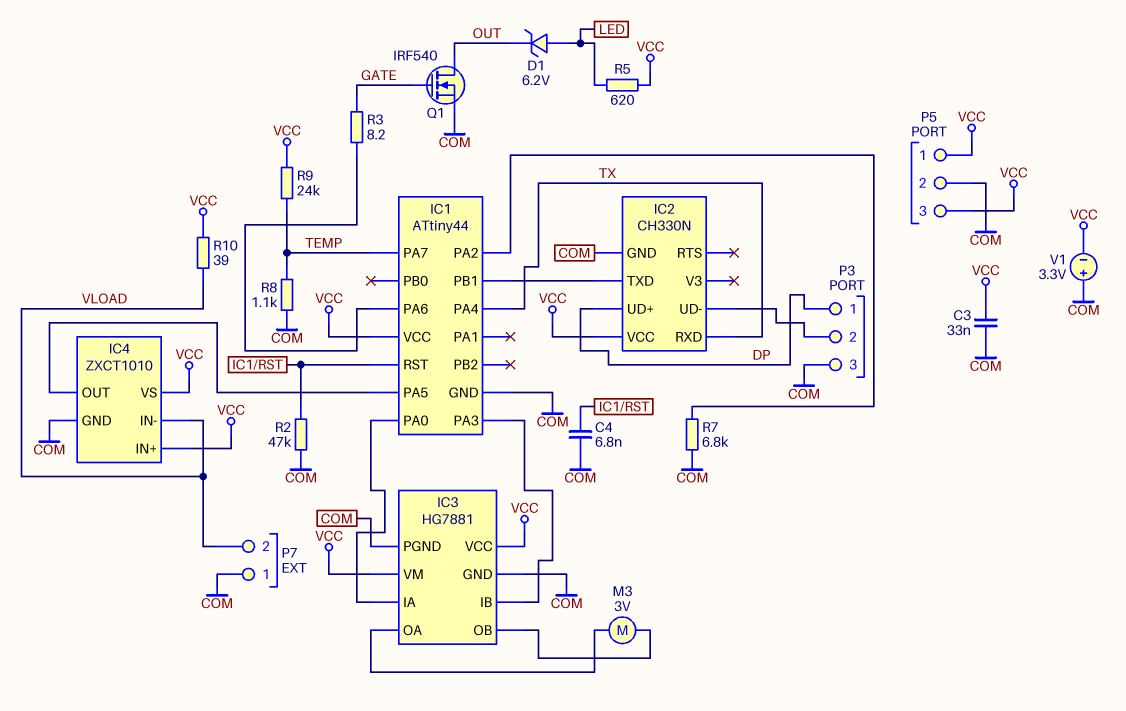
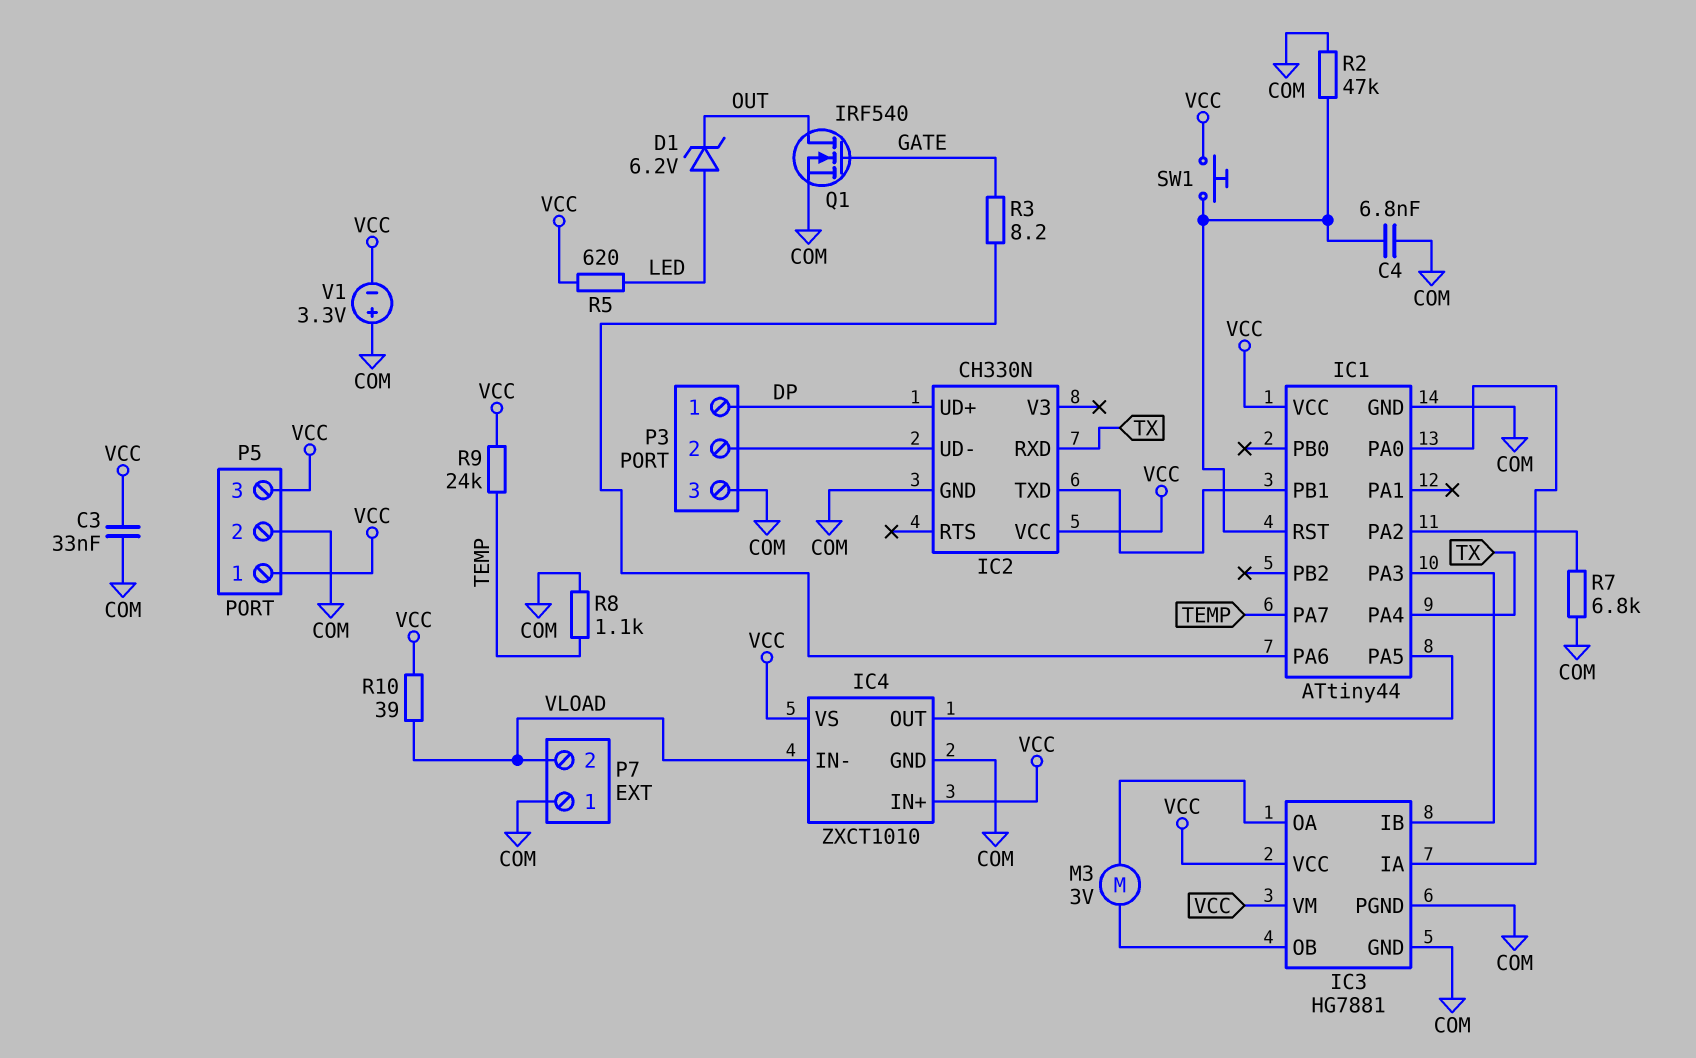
SW1: none -> button (IC1/RST, VCC)

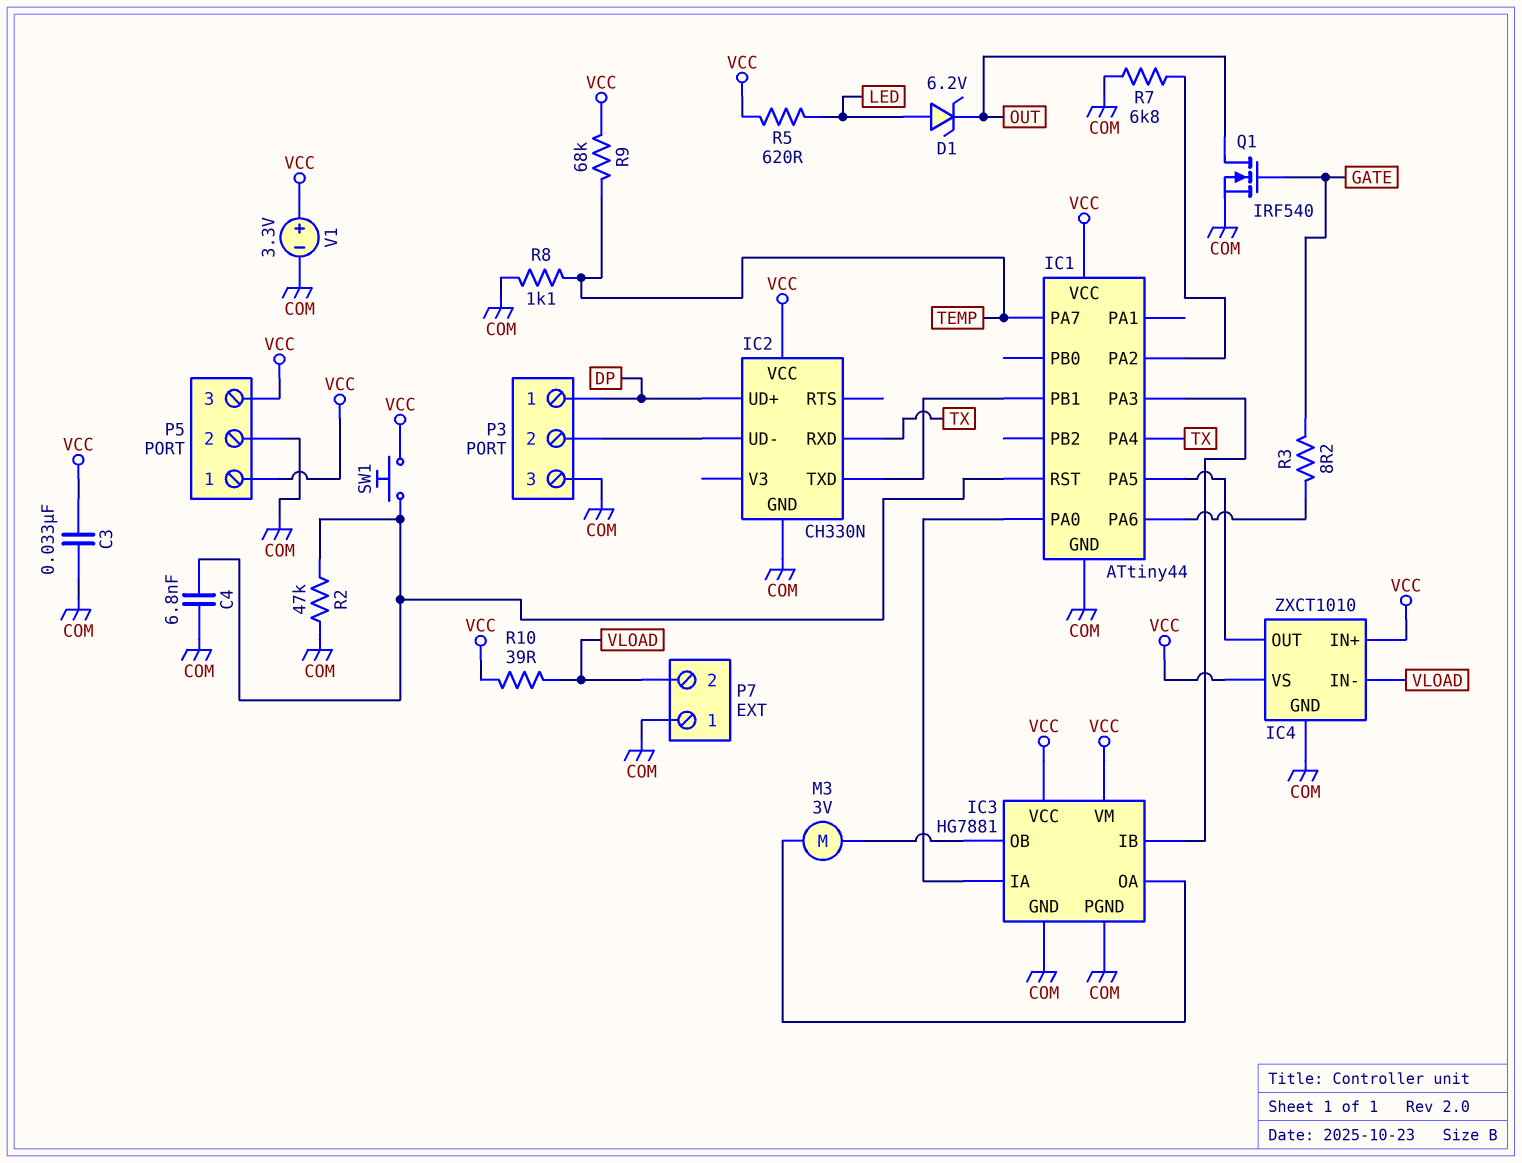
R9: 24k (TEMP, VCC) -> 68k (TEMP, VCC)
V1: 3.3V (plus COM, minus VCC) -> 3.3V (plus VCC, minus COM)

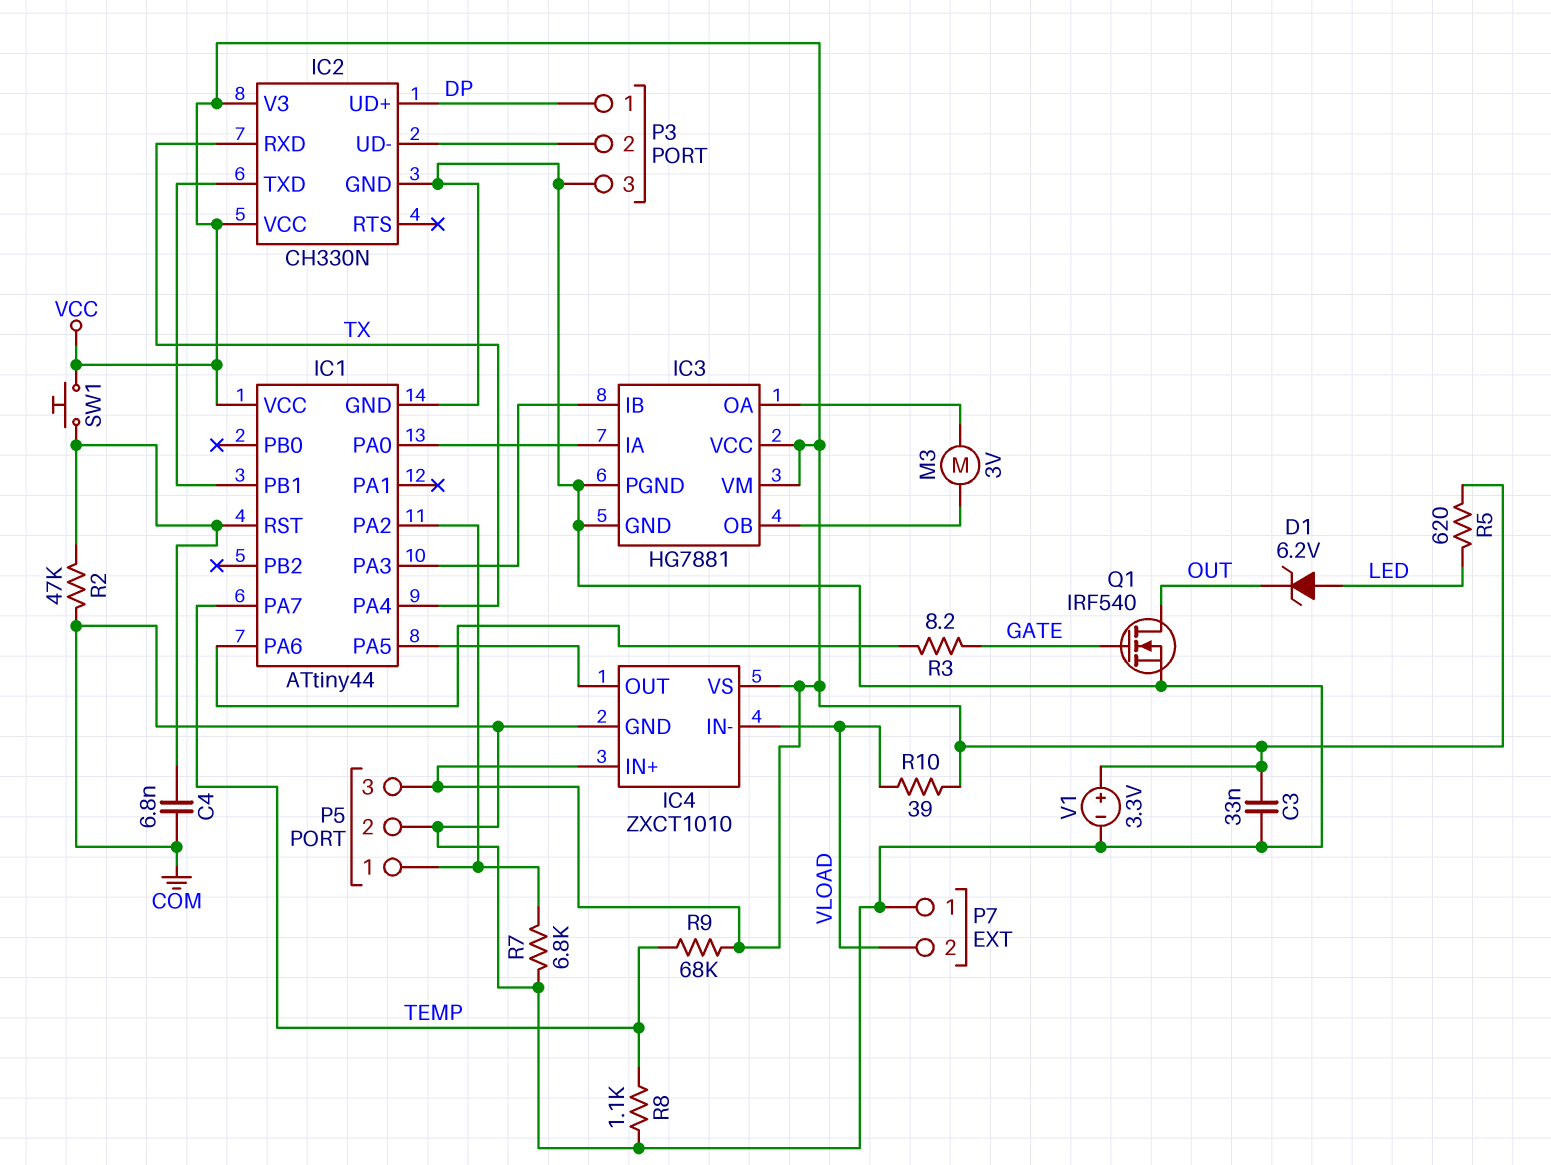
IC2 pin V3: none -> VCC
P5 pin 1: VCC -> IC1/PA2

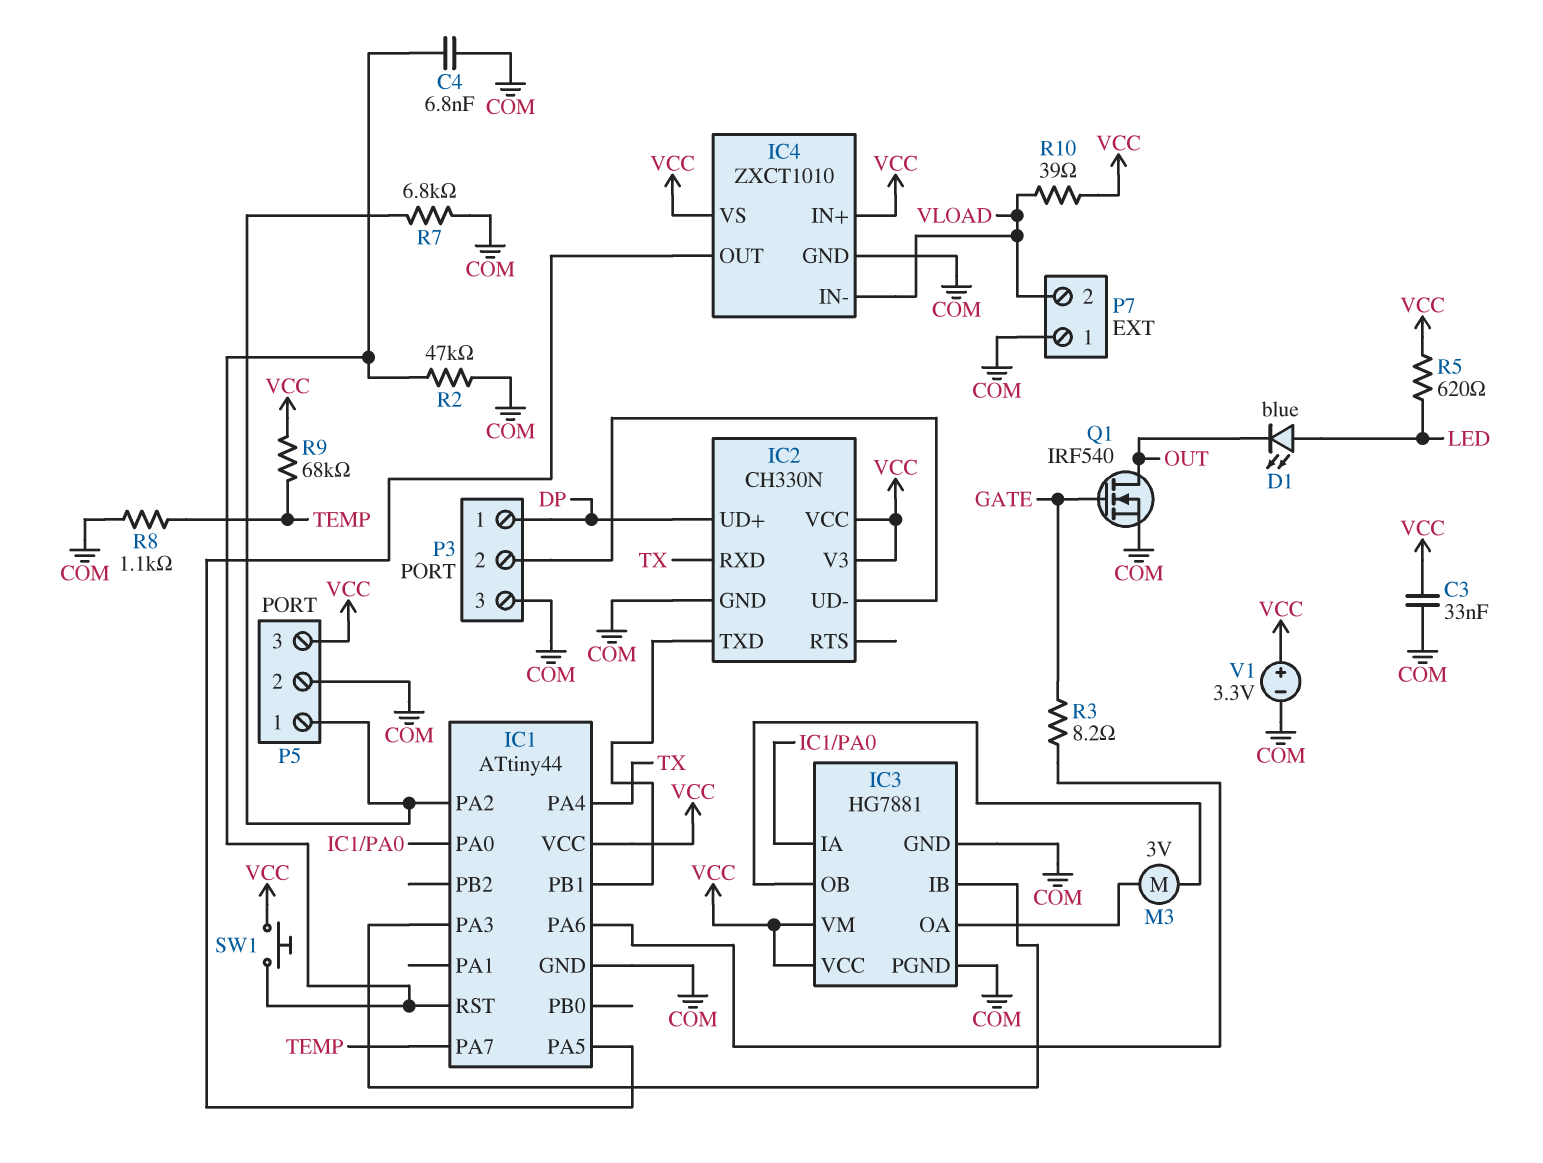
D1: zener 6.2V (A LED, K OUT) -> LED blue (A LED, K OUT)

